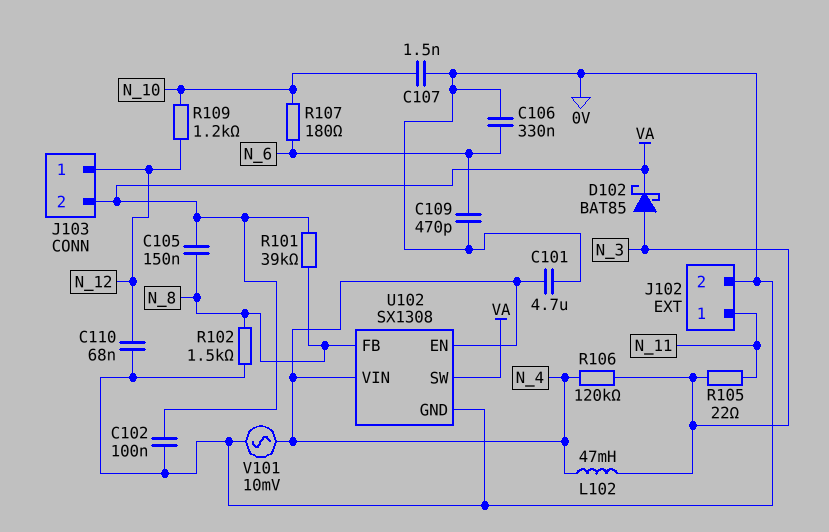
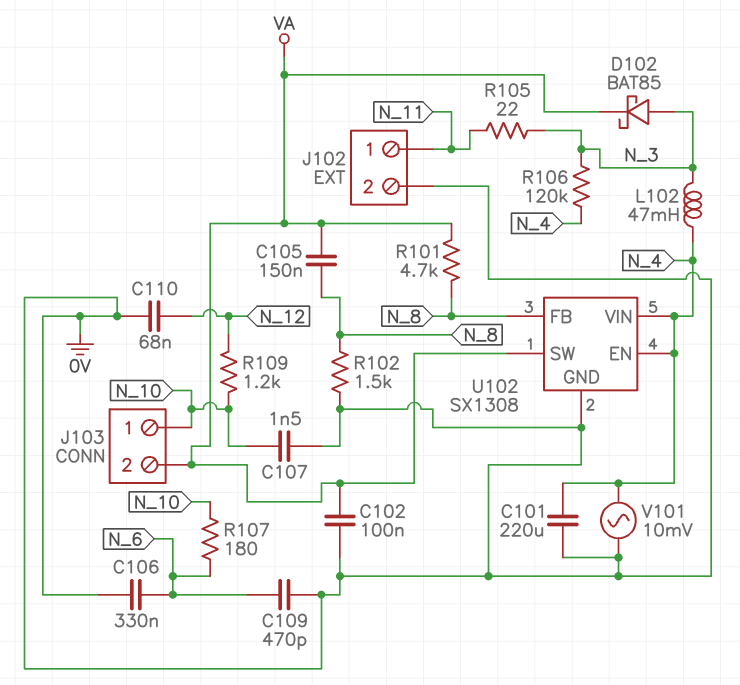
C101: 4.7uF (0V, N_4) -> 220uF (0V, N_4)
J103 pin 1: N_12 -> N_10
R101: 39k (N_8, VA) -> 4.7k (N_8, VA)

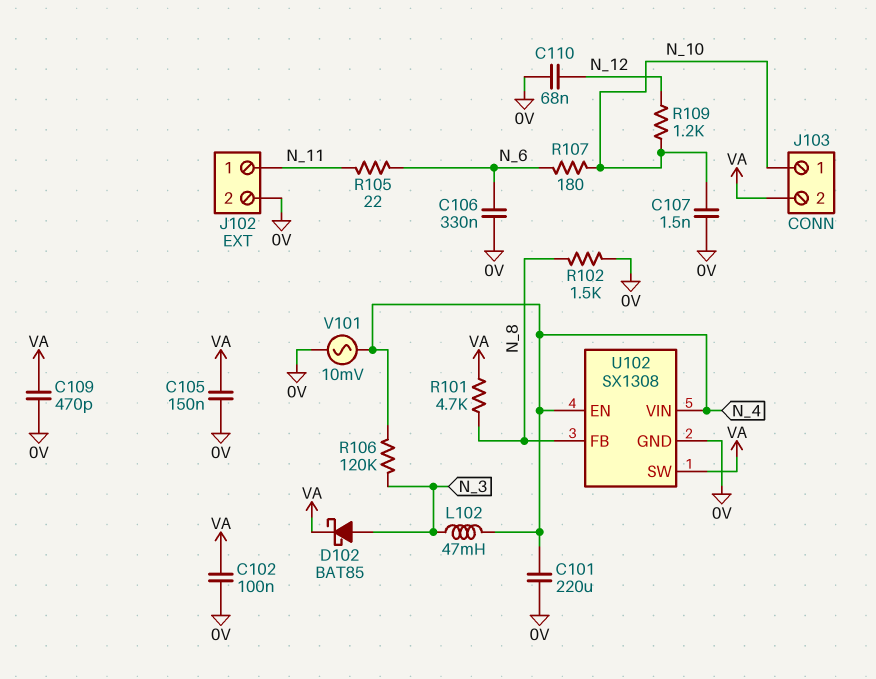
C105: 150nF (N_8, VA) -> 150nF (0V, VA)
C109: 470pF (0V, N_6) -> 470pF (0V, VA)
R105: 22 (N_3, N_11) -> 22 (N_6, N_11)

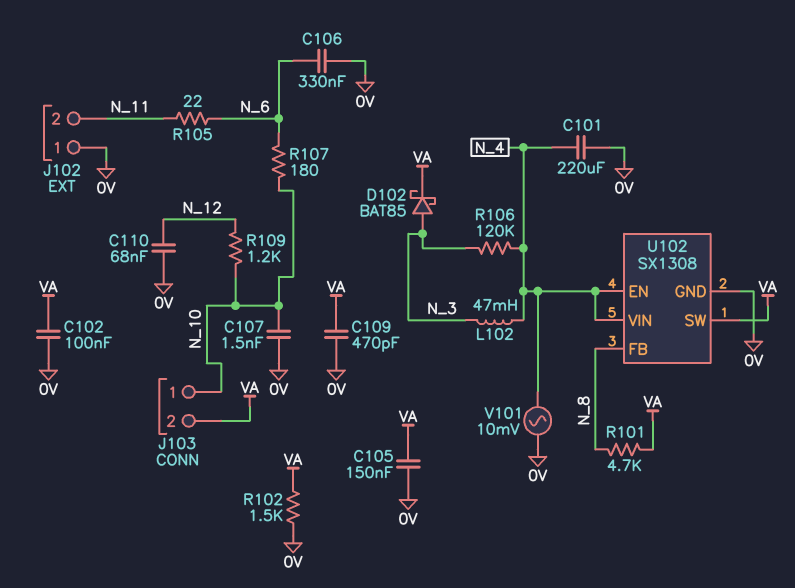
J102 pin 1: N_11 -> 0V
J102 pin 2: 0V -> N_11
R102: 1.5k (0V, N_8) -> 1.5k (0V, VA)

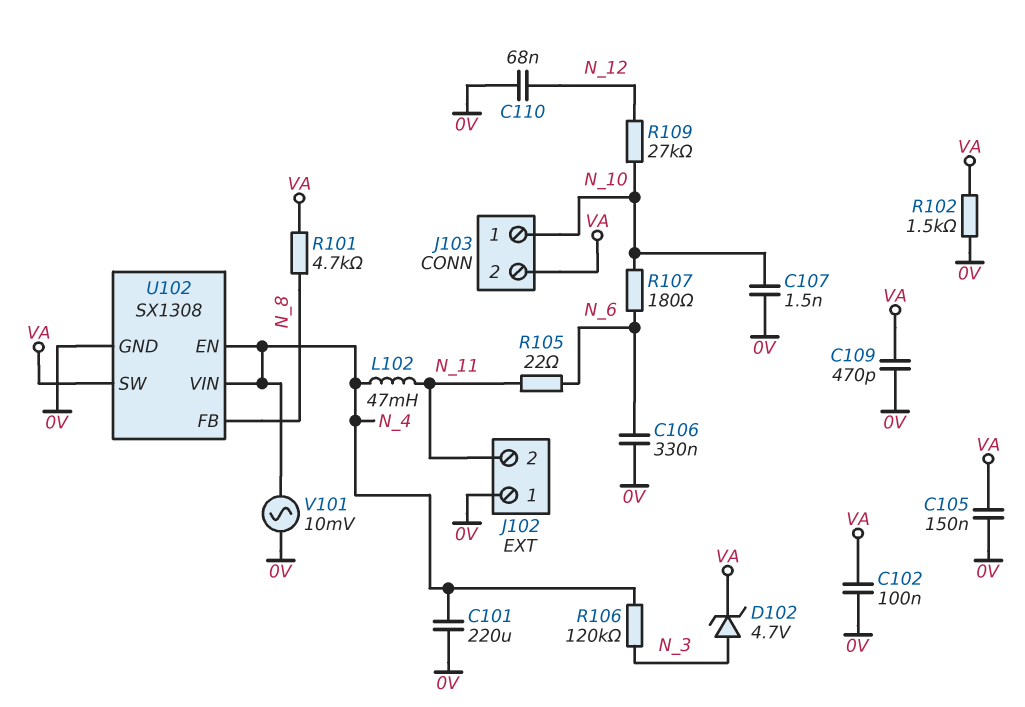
D102: schottky BAT85 (A N_3, K VA) -> zener 4.7V (A N_3, K VA)
L102: 47mH (N_3, N_4) -> 47mH (N_4, N_11)
R109: 1.2k (N_10, N_12) -> 27k (N_10, N_12)

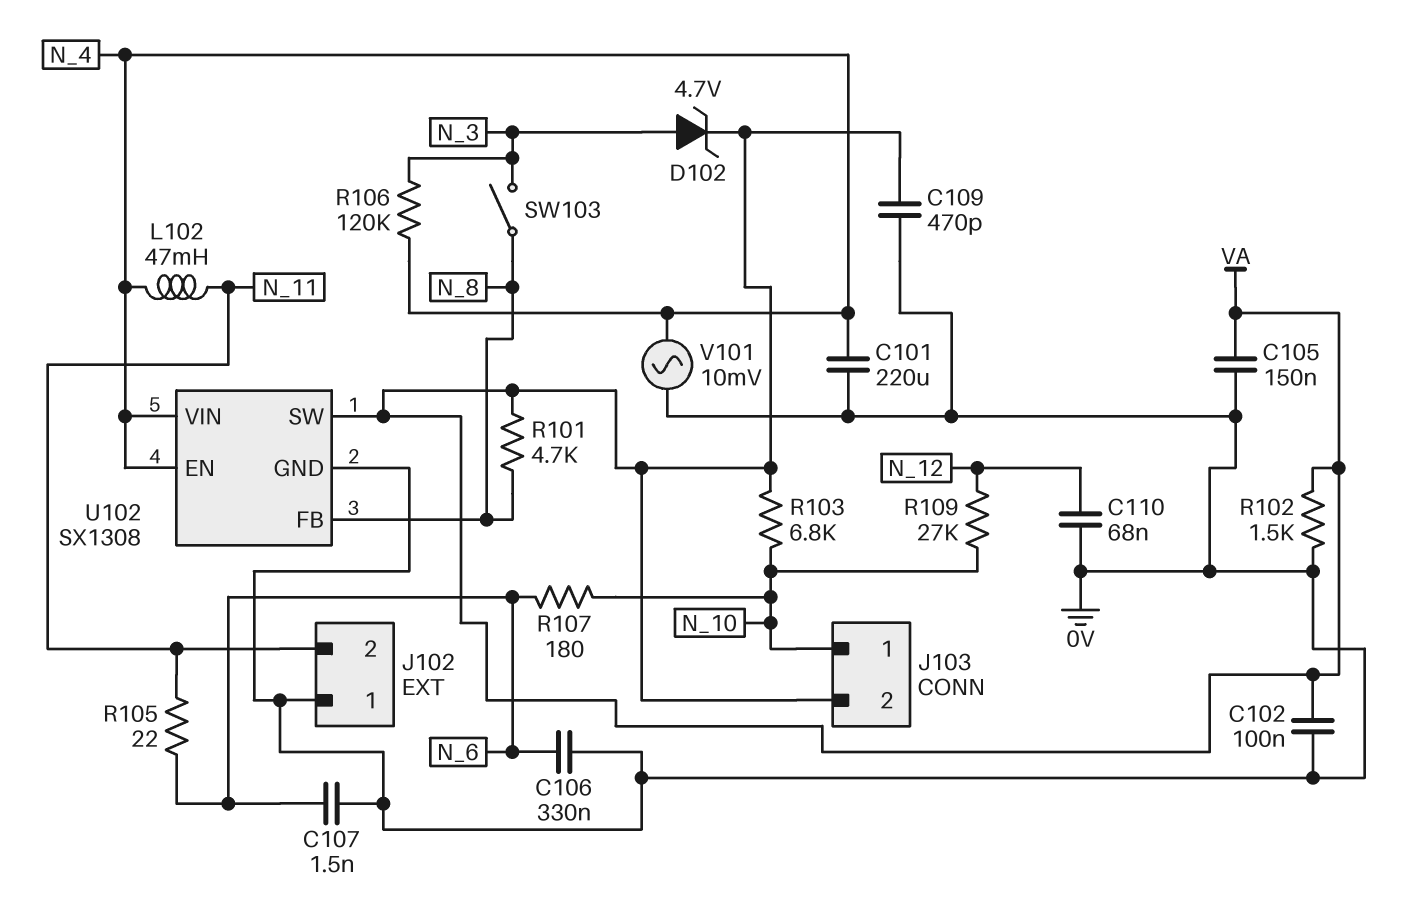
C107: 1.5nF (0V, N_10) -> 1.5nF (0V, N_6)
R103: none -> 6.8k (N_10, VA)
SW103: none -> switch (N_3, N_8)

